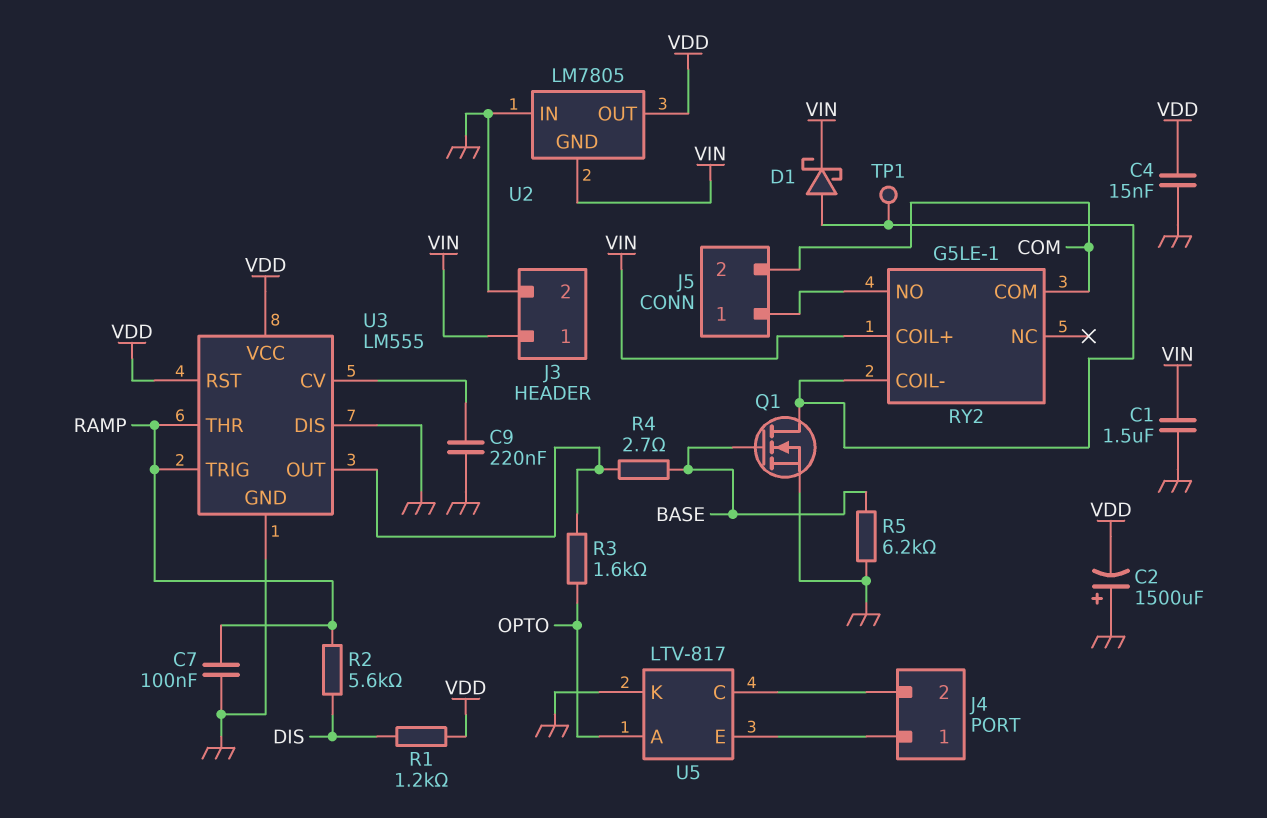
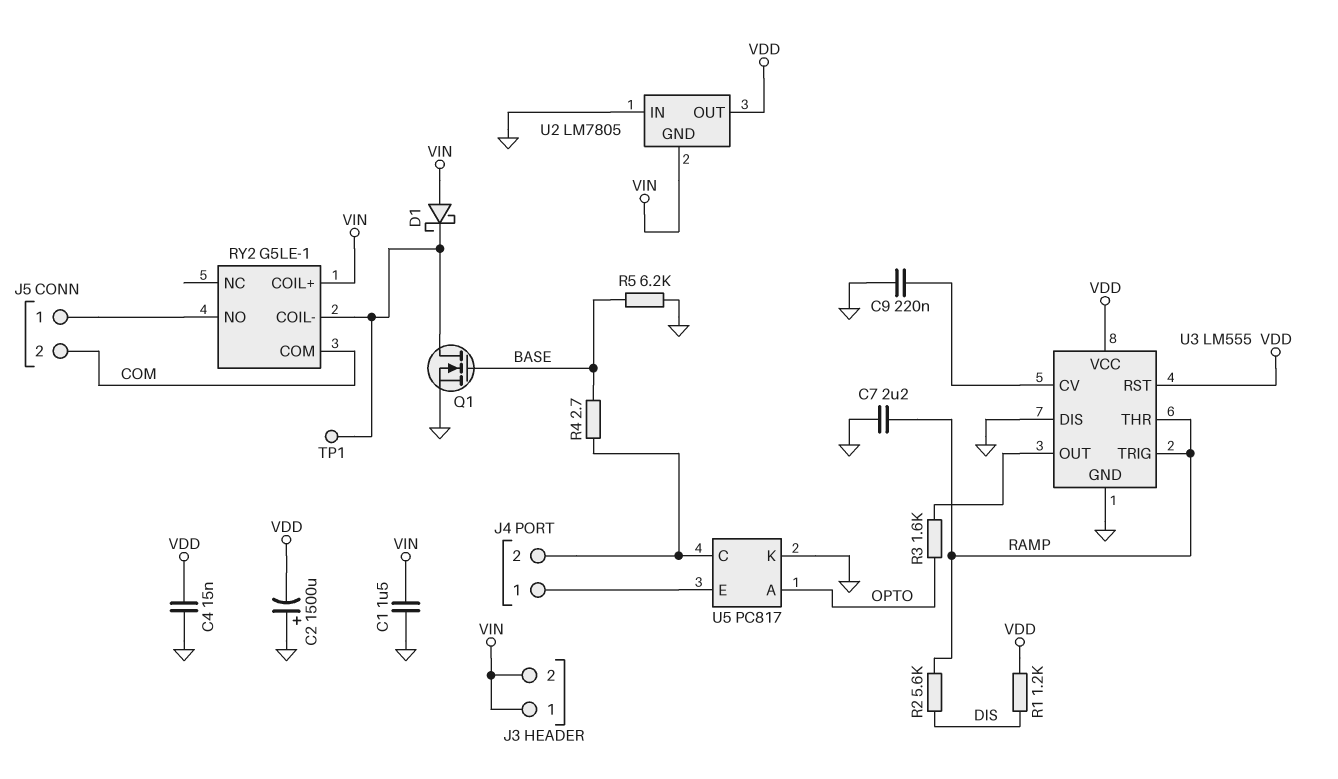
C7: 100nF (GND, RAMP) -> 2.2uF (GND, RAMP)
D1: schottky (A RY2/COIL-, K VIN) -> schottky (A VIN, K RY2/COIL-)
J3 pin 2: GND -> VIN
R4: 2.7 (BASE, U3/OUT) -> 2.7 (BASE, J4/2)
U5: LTV-817 -> PC817

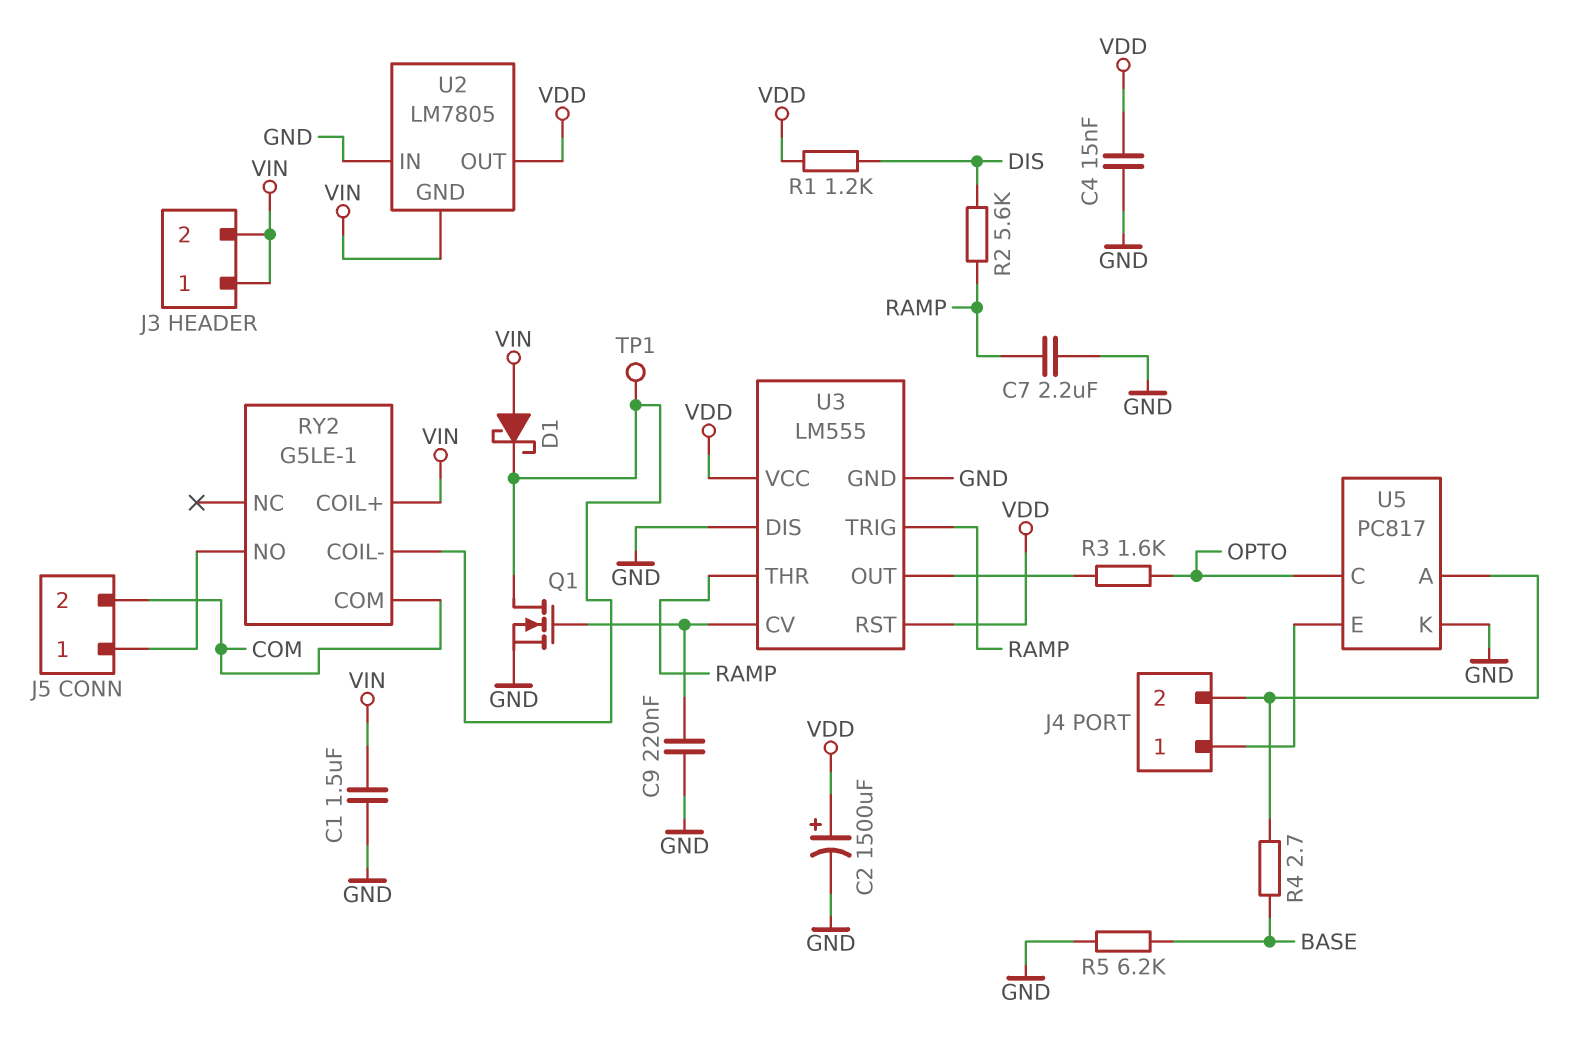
C2: 1500uF (plus GND, minus VDD) -> 1500uF (plus VDD, minus GND)
Q1: NMOS (G BASE, D RY2/COIL-, S GND) -> NMOS (G U3/CV, D RY2/COIL-, S GND)
U5 pin A: OPTO -> J4/2
U5 pin C: J4/2 -> OPTO

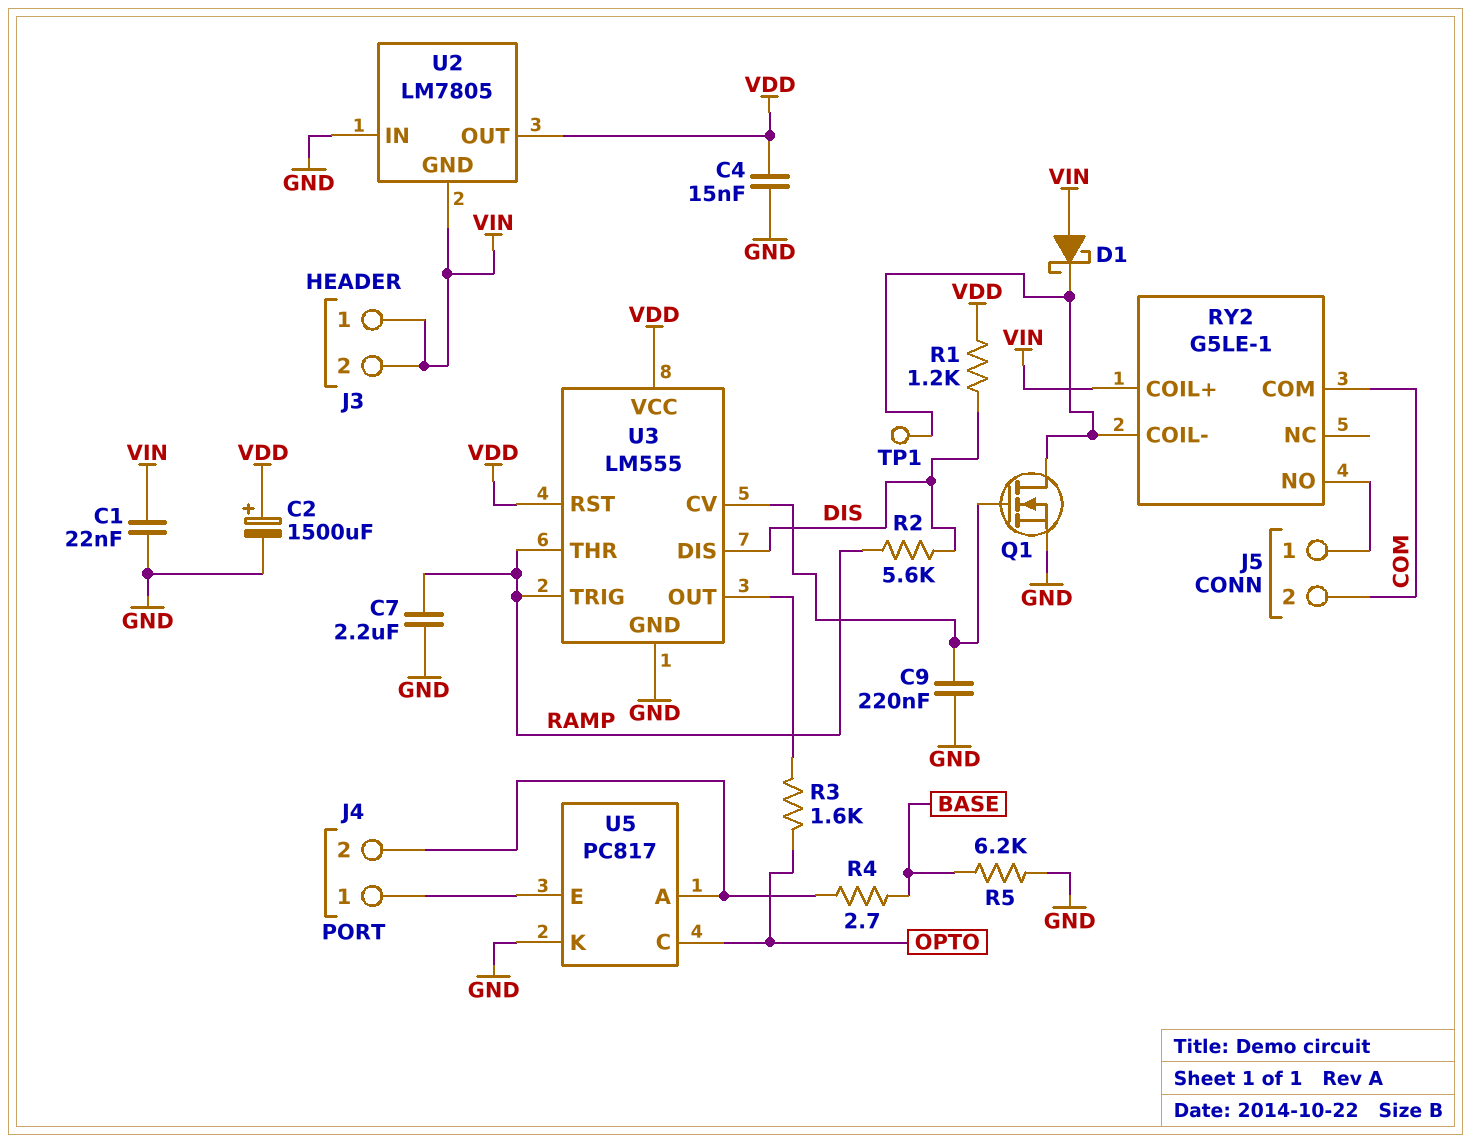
C1: 1.5uF (GND, VIN) -> 22nF (GND, VIN)
U3 pin DIS: GND -> DIS

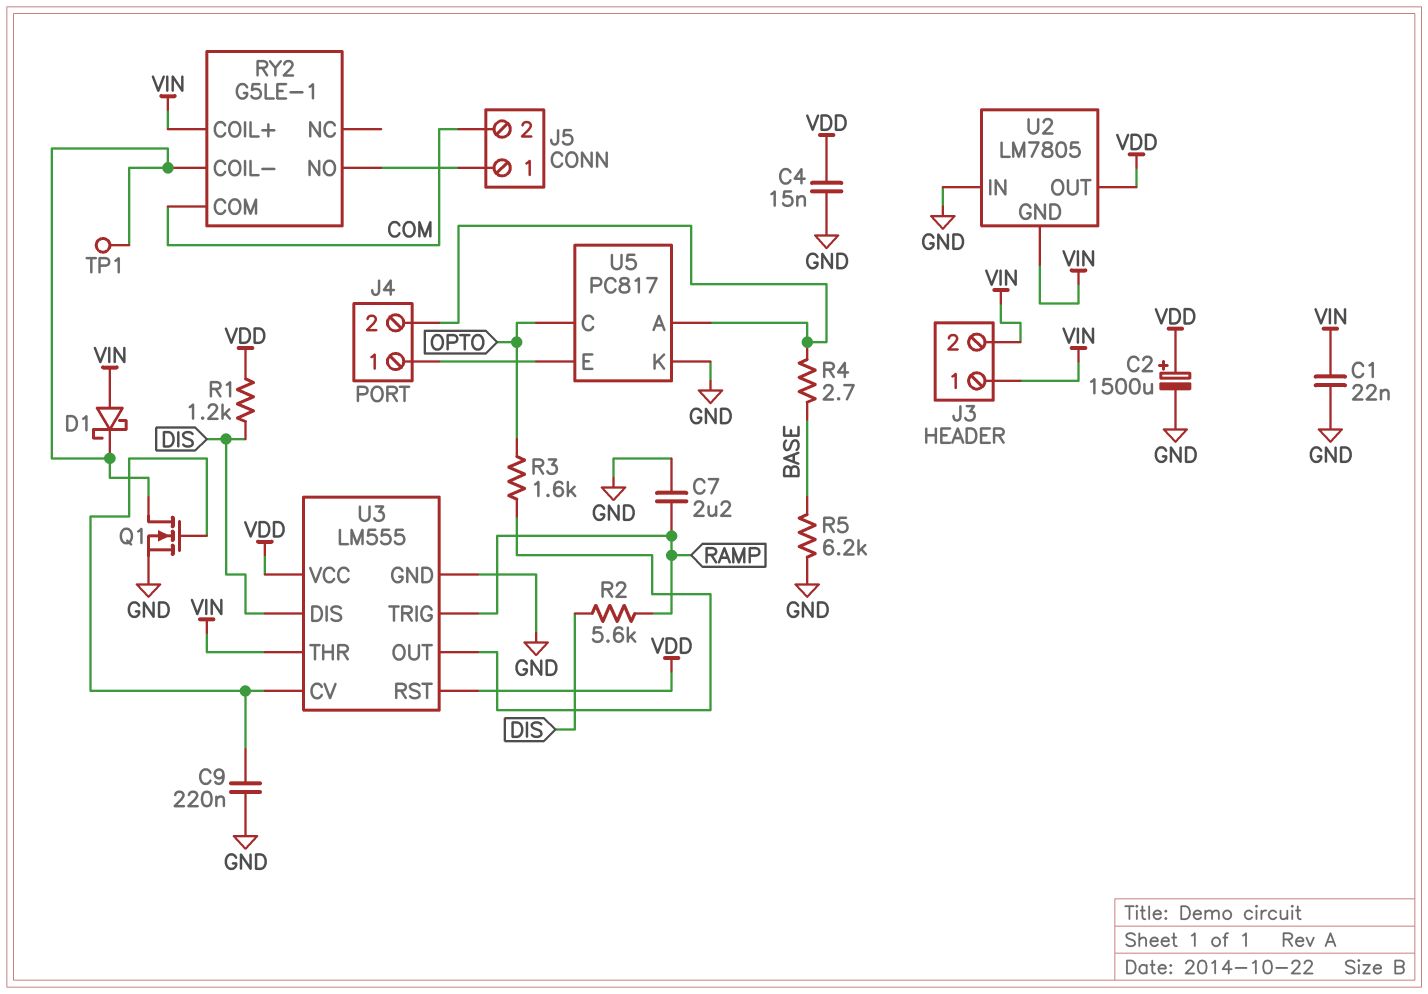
U3 pin THR: RAMP -> VIN

